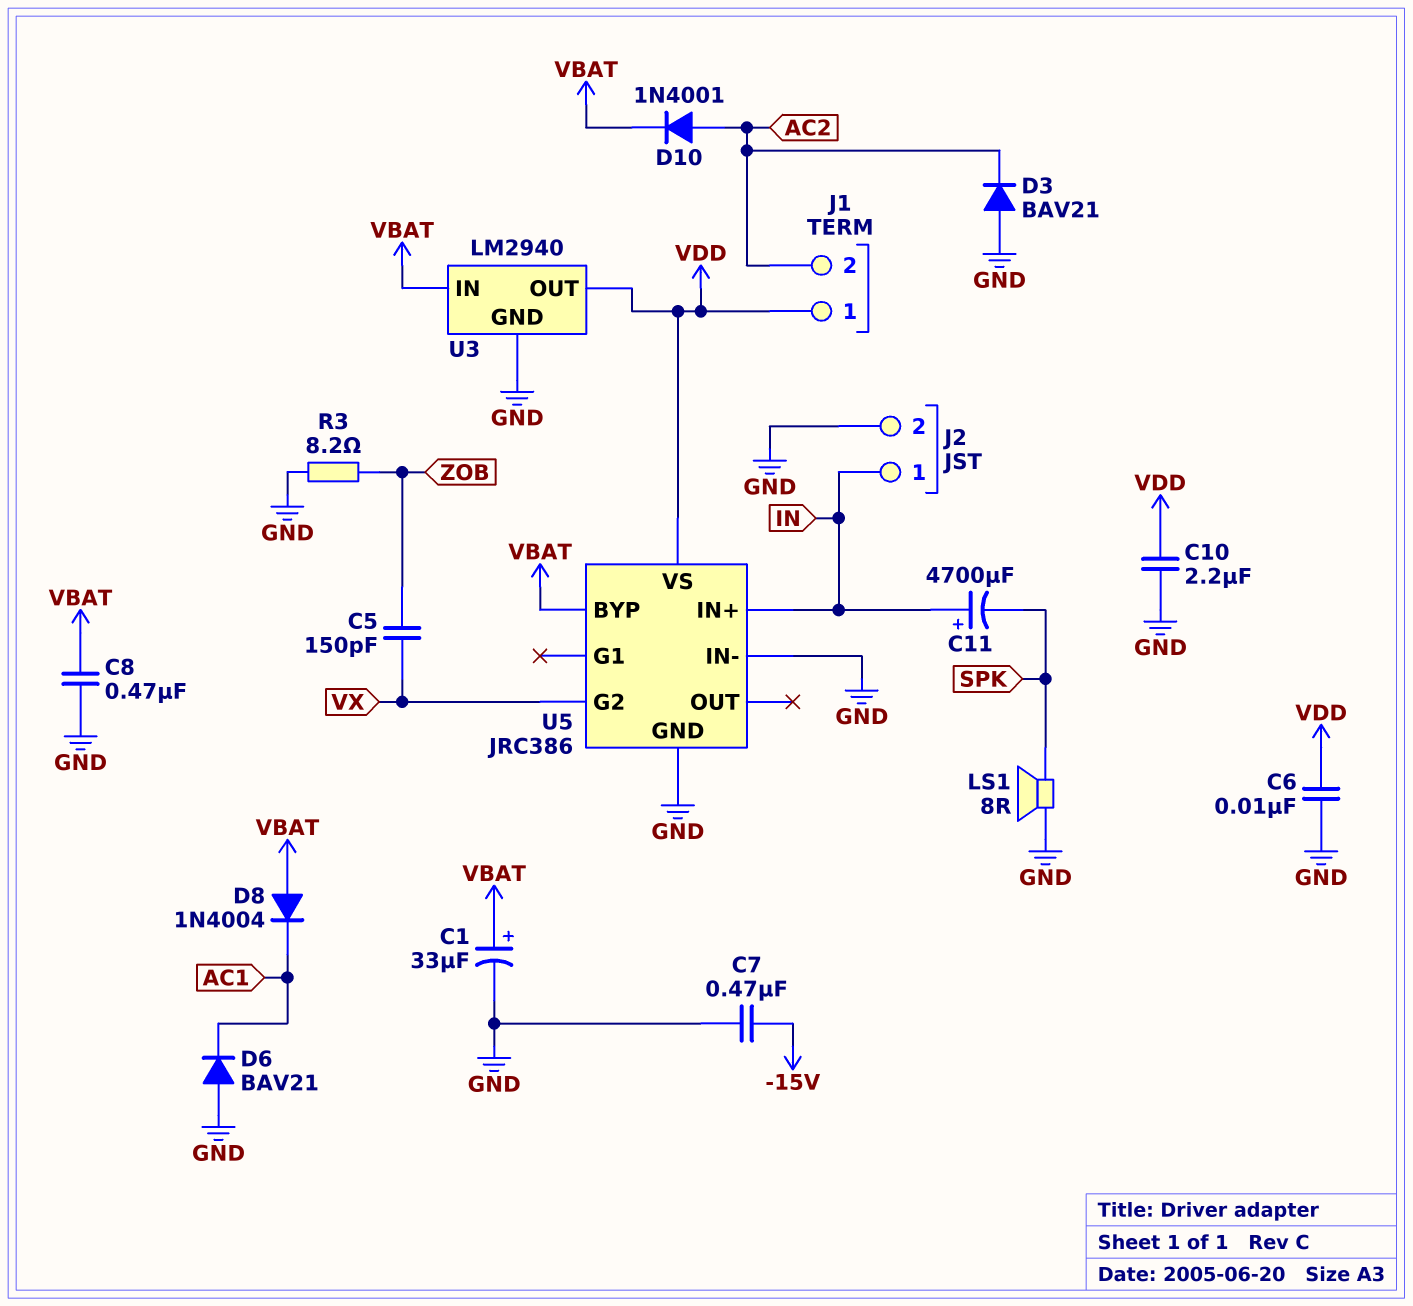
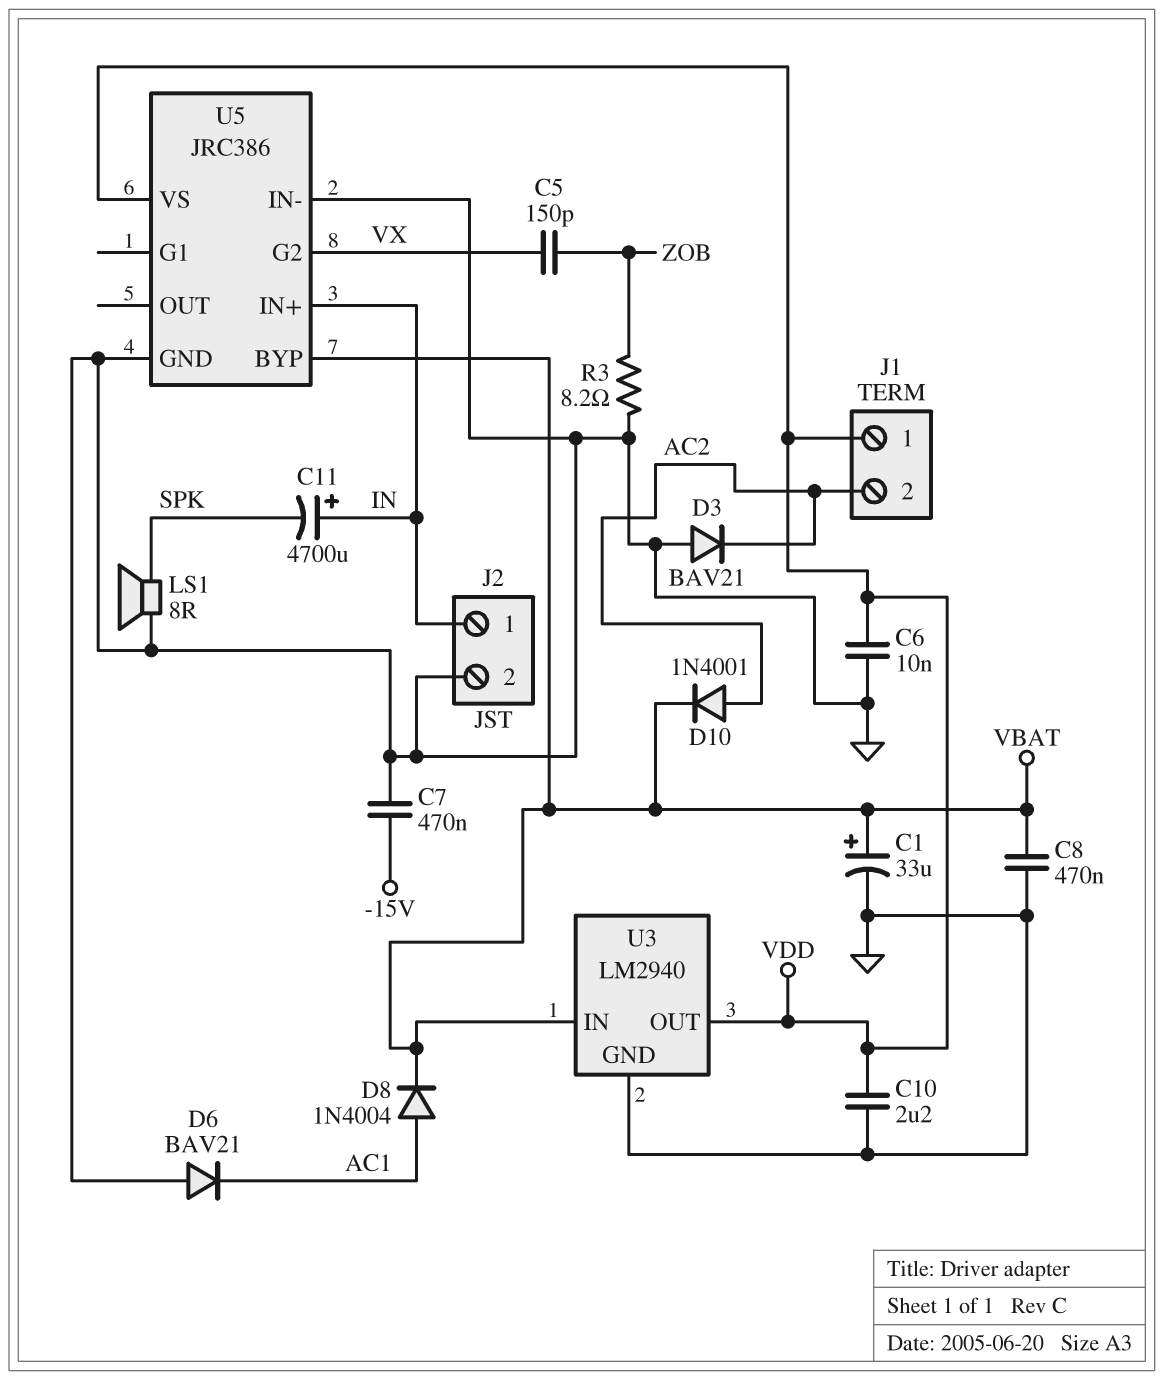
D8: diode 1N4004 (A VBAT, K AC1) -> diode 1N4004 (A AC1, K VBAT)

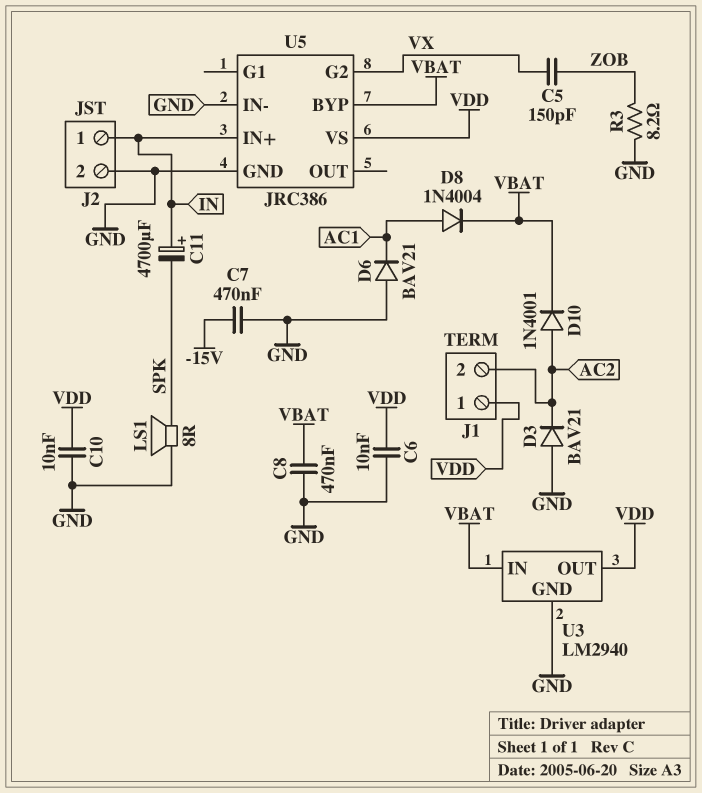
C1: 33uF (plus VBAT, minus GND) -> none
C10: 2.2uF (GND, VDD) -> 10nF (GND, VDD)

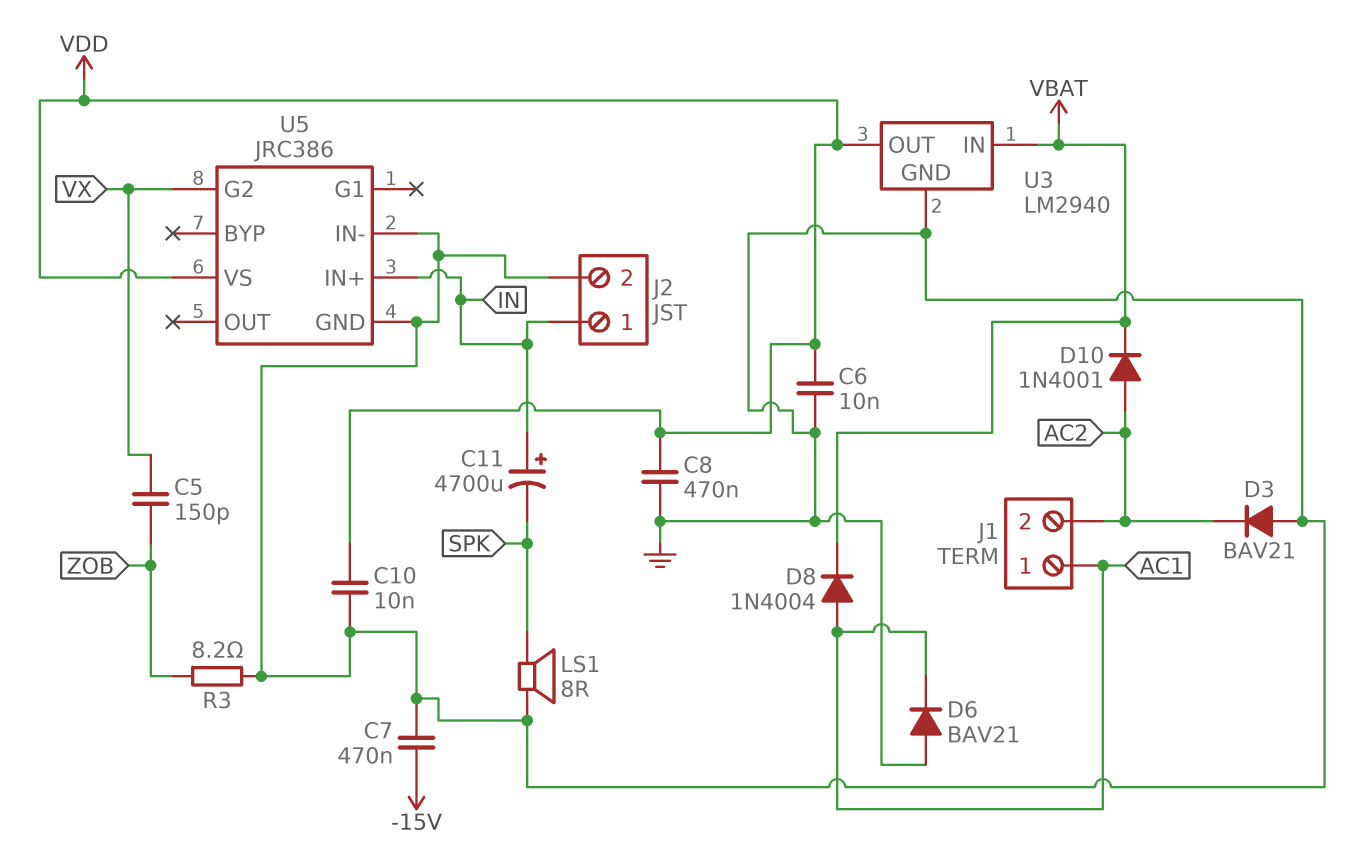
C8: 470nF (GND, VBAT) -> 470nF (GND, VDD)
J1 pin 1: VDD -> AC1
U5 pin BYP: VBAT -> none

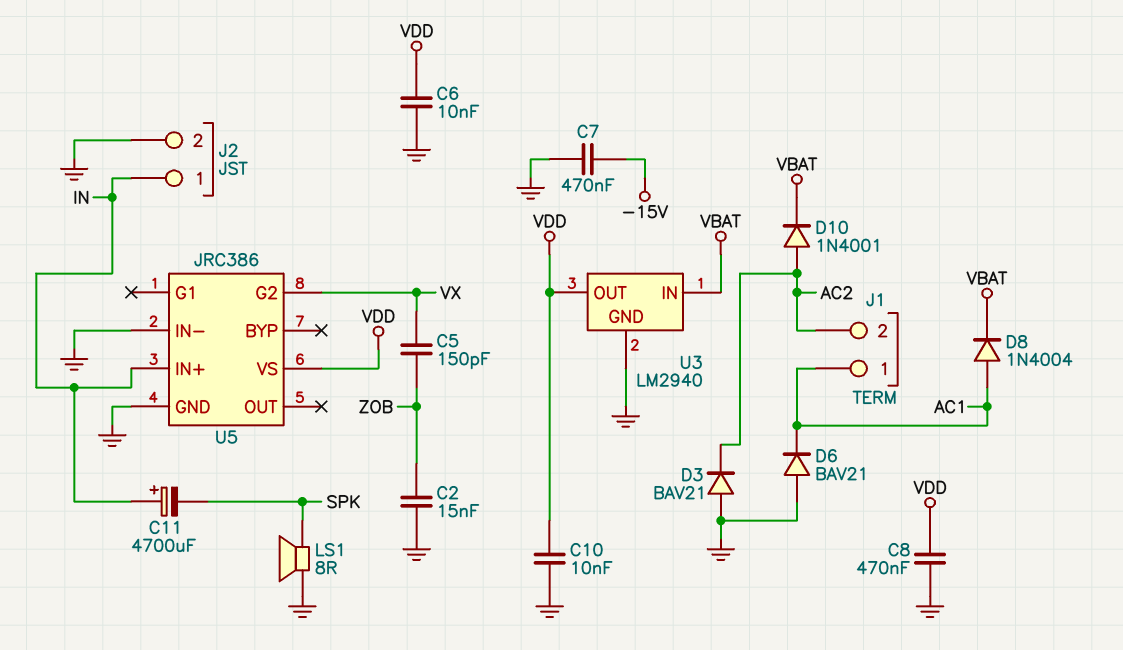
C2: none -> 15nF (GND, ZOB)
R3: 8.2 (GND, ZOB) -> none

